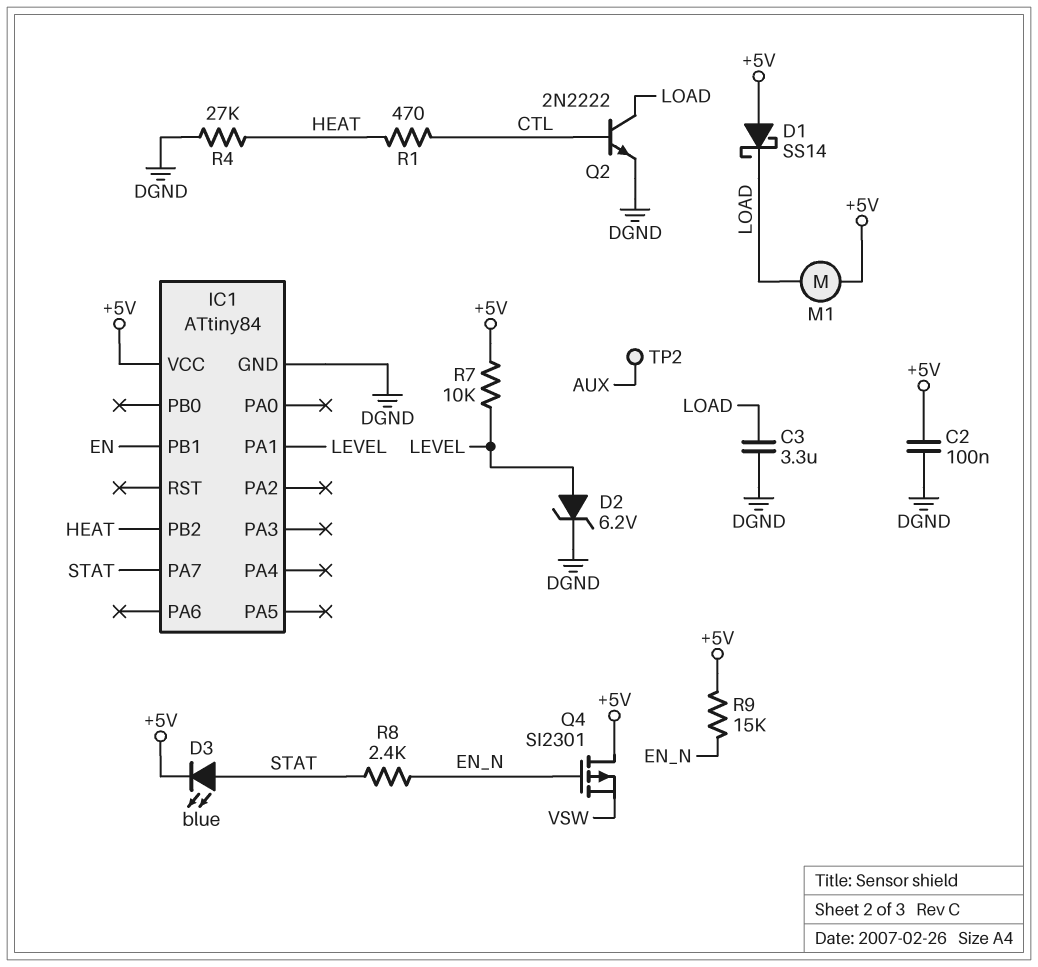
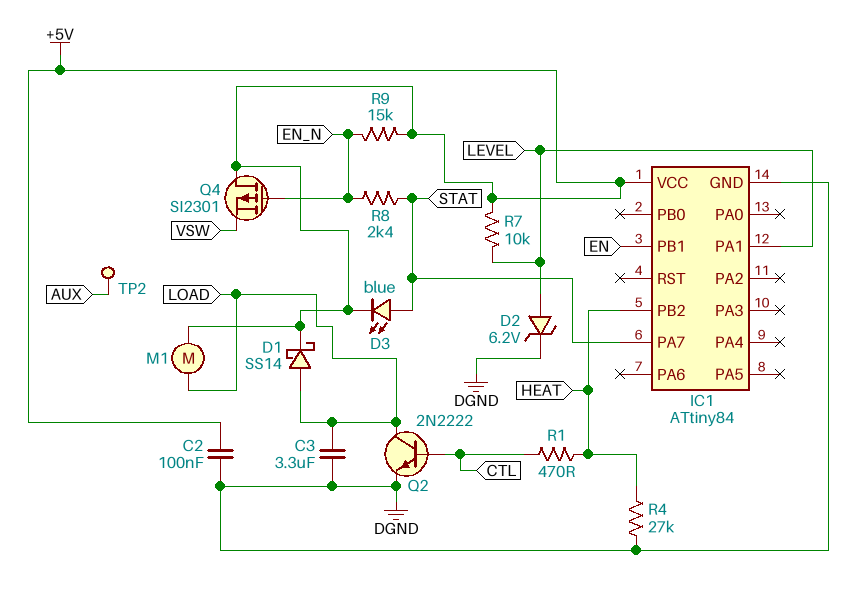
D1: schottky SS14 (A +5V, K LOAD) -> schottky SS14 (A LOAD, K +5V)

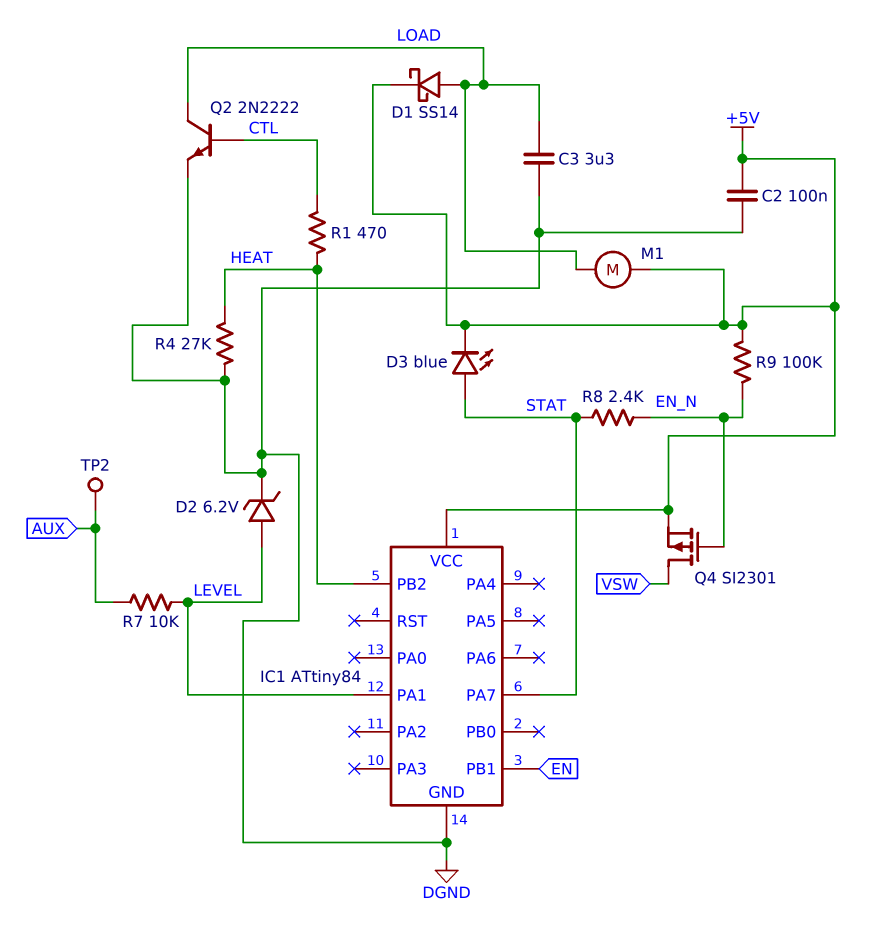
Q4: PMOS SI2301 (G EN_N, D +5V, S VSW) -> PMOS SI2301 (G EN_N, D VSW, S +5V)
R7: 10k (+5V, LEVEL) -> 10k (AUX, LEVEL)
R9: 15k (+5V, EN_N) -> 100k (+5V, EN_N)

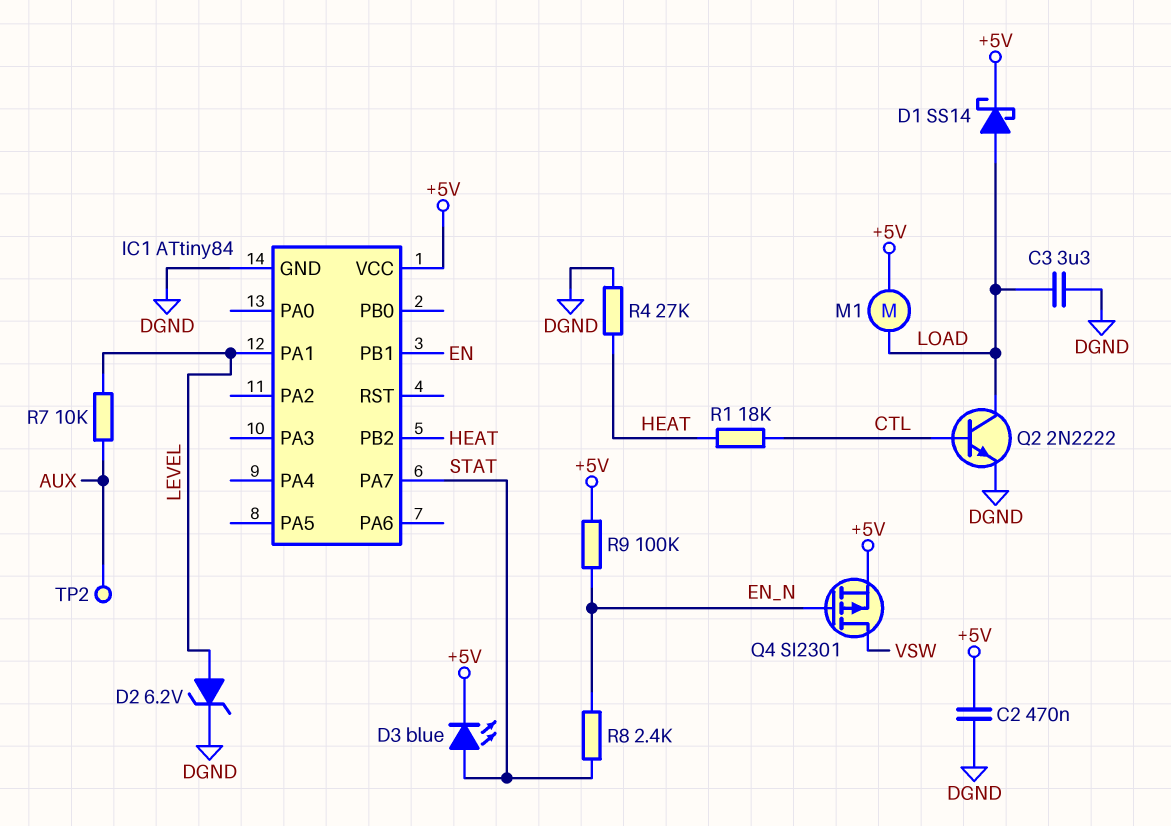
C2: 100nF (+5V, DGND) -> 470nF (+5V, DGND)
R1: 470 (CTL, HEAT) -> 18k (CTL, HEAT)

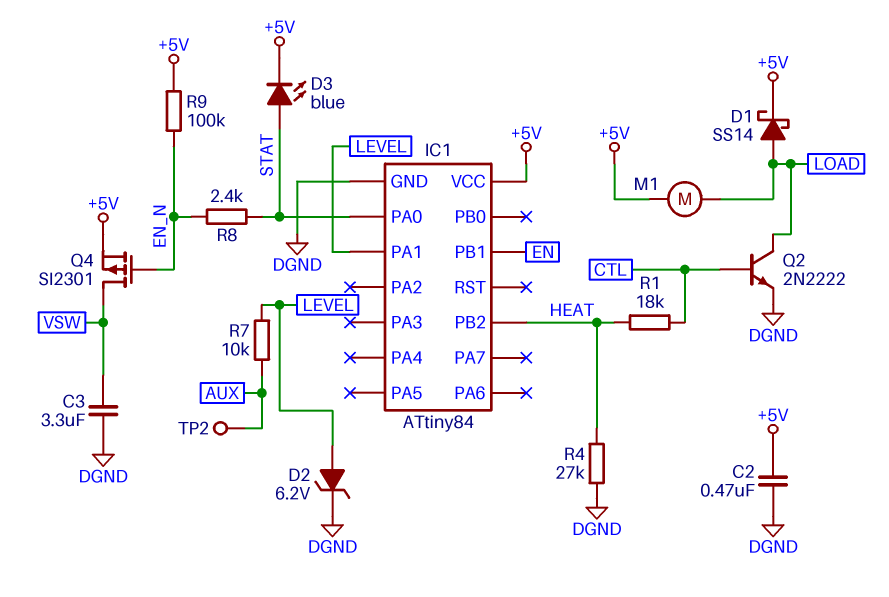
C3: 3.3uF (DGND, LOAD) -> 3.3uF (DGND, VSW)
IC1 pin PA0: none -> STAT
IC1 pin PA7: STAT -> none

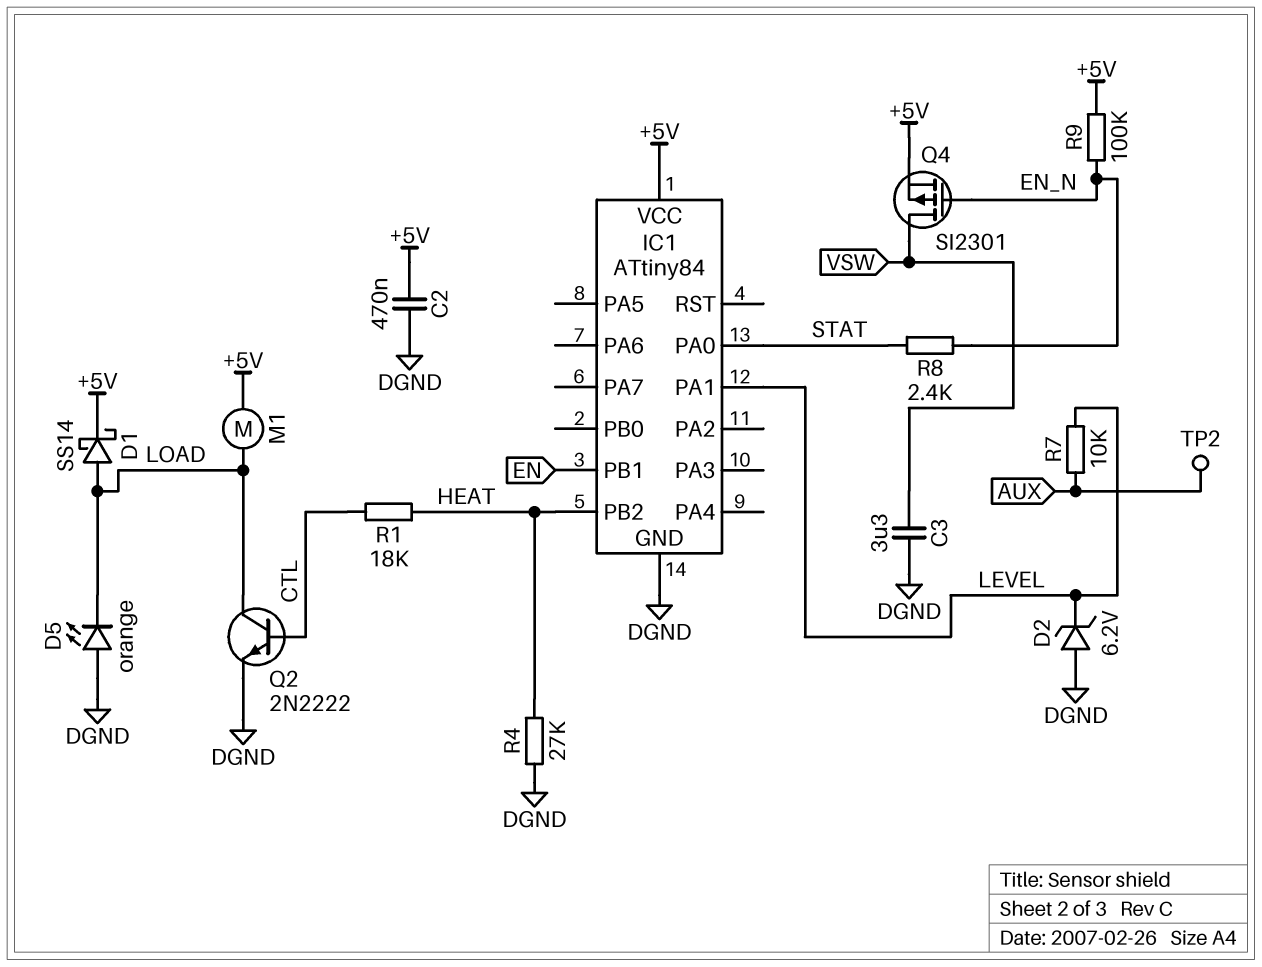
D2: zener 6.2V (A LEVEL, K DGND) -> zener 6.2V (A DGND, K LEVEL)
D3: LED blue (A STAT, K +5V) -> none
D5: none -> LED orange (A DGND, K LOAD)

